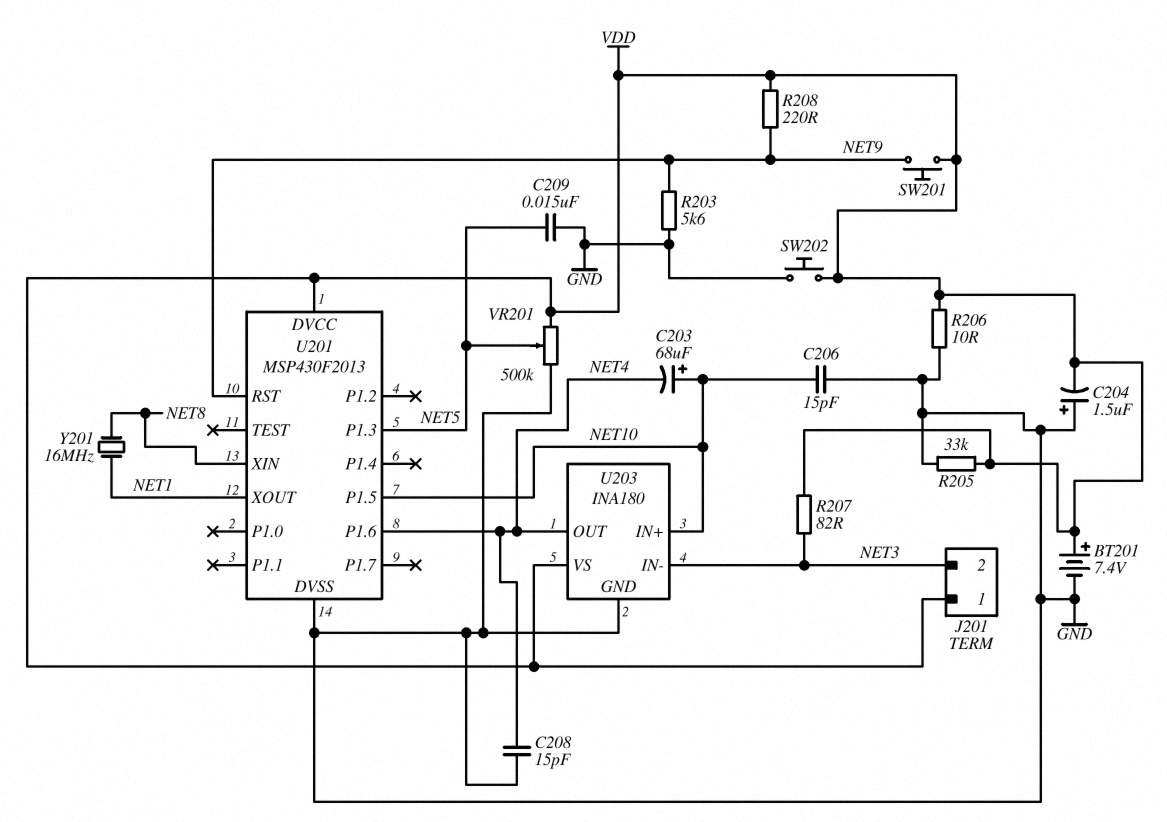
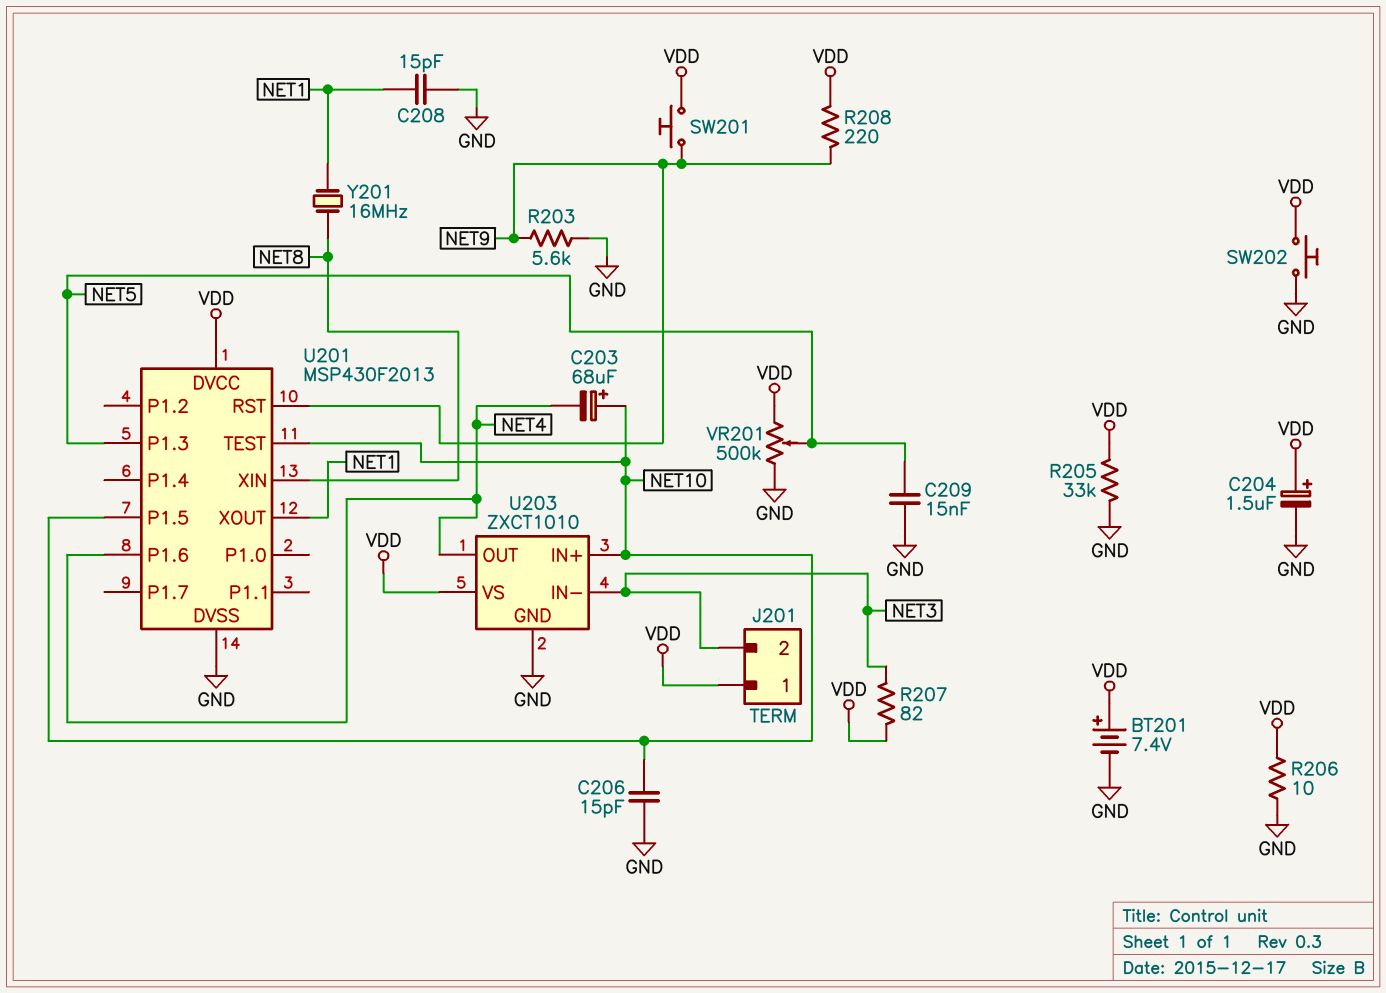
C204: 1.5uF (plus GND, minus VDD) -> 1.5uF (plus VDD, minus GND)
C208: 15pF (GND, NET4) -> 15pF (GND, NET1)
U201 pin TEST: none -> NET10
U203: INA180 -> ZXCT1010

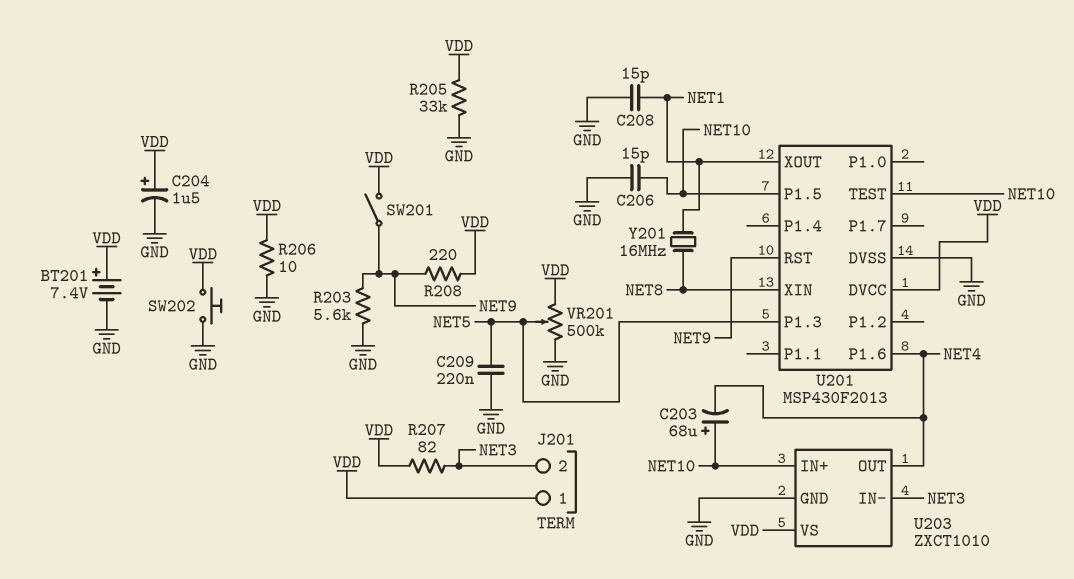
C209: 15nF (GND, NET5) -> 220nF (GND, NET5)
SW201: button (NET9, VDD) -> switch (NET9, VDD)

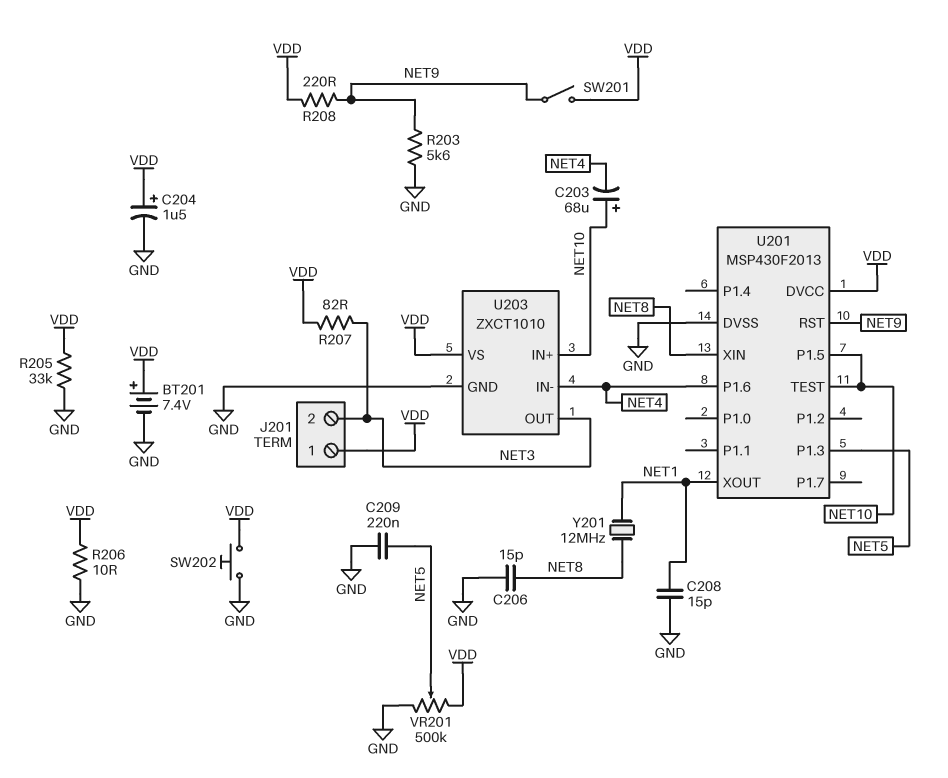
C206: 15pF (GND, NET10) -> 15pF (GND, NET8)
U203 pin IN-: NET3 -> NET4
U203 pin OUT: NET4 -> NET3
Y201: 16MHz (NET1, NET8) -> 12MHz (NET1, NET8)

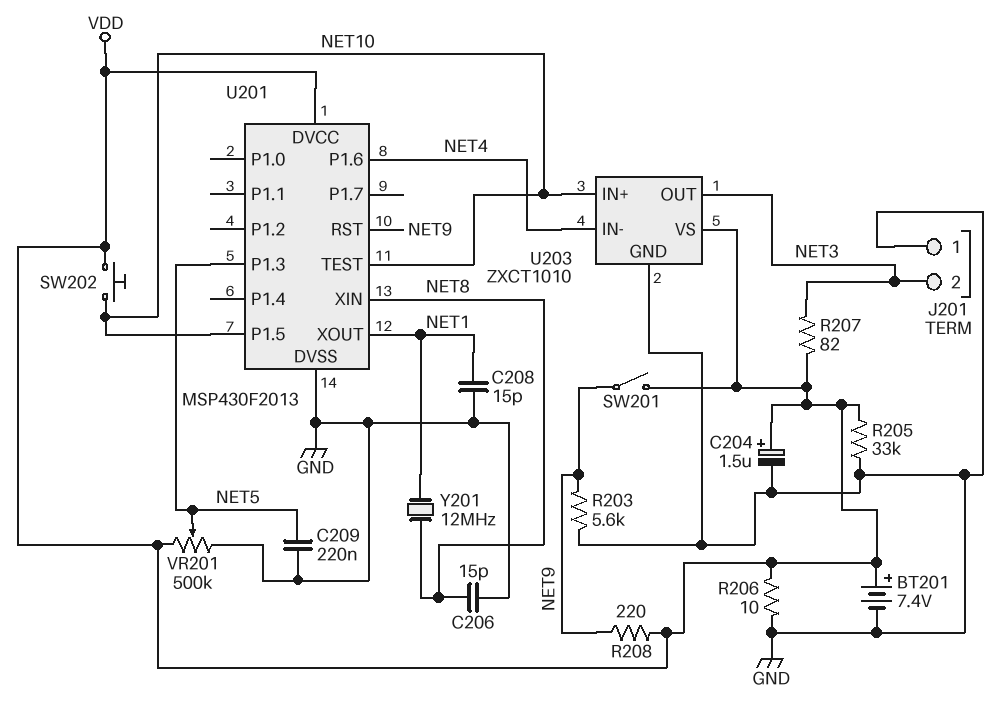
C203: 68uF (plus NET10, minus NET4) -> none
J201 pin 1: VDD -> GND
SW202: button (GND, VDD) -> button (NET10, VDD)

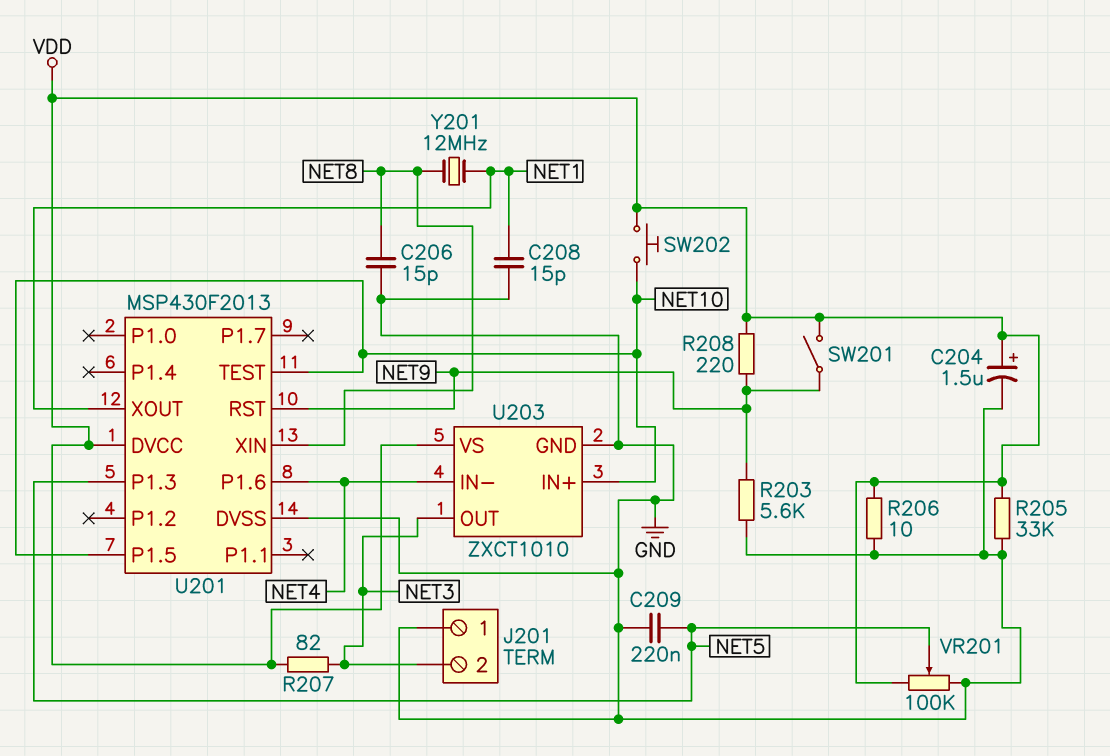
BT201: 7.4V (plus VDD, minus GND) -> none
VR201: 500k (GND, VDD, wiper NET5) -> 100k (GND, VDD, wiper NET5)

